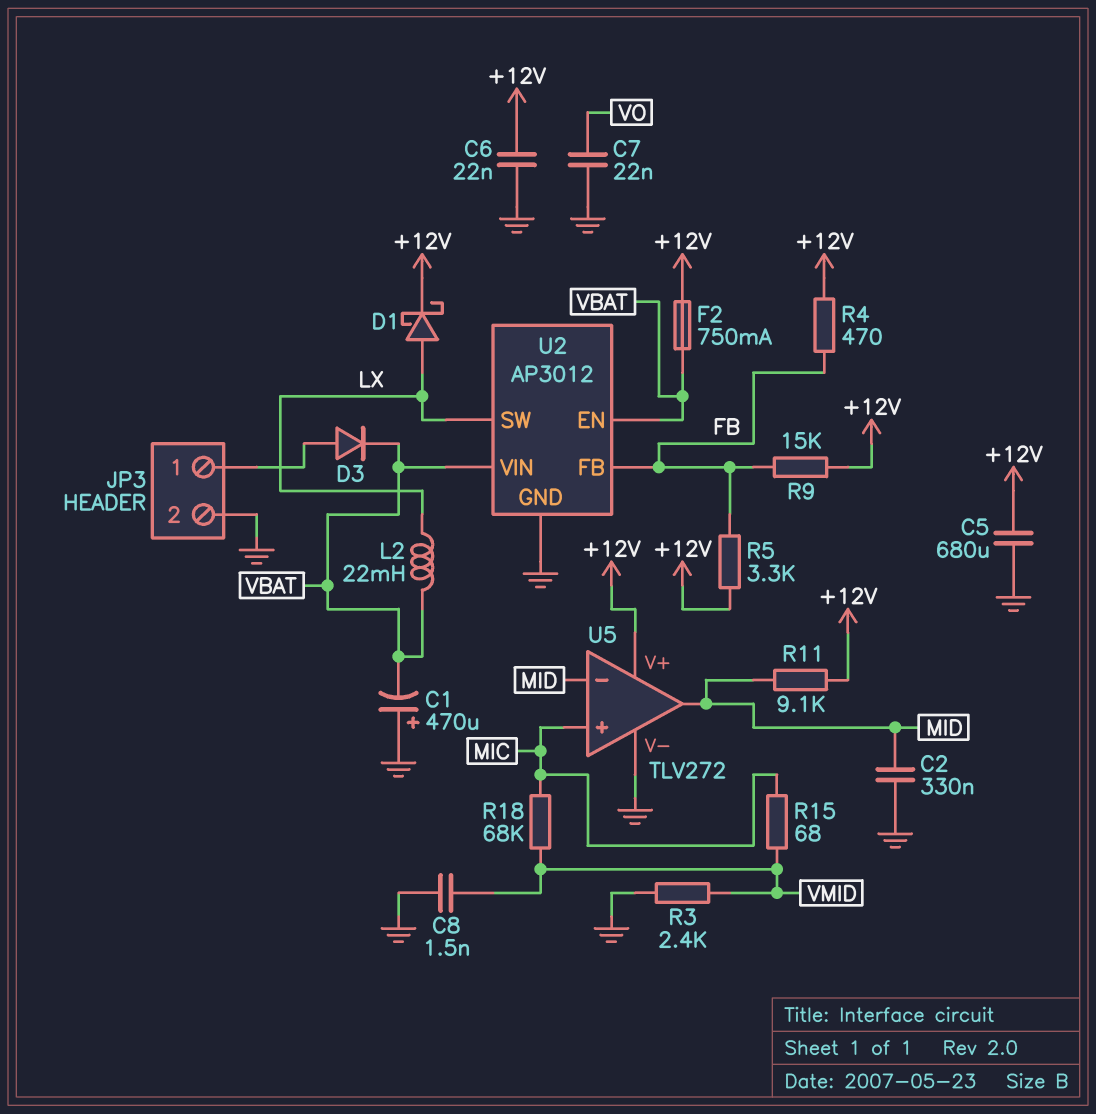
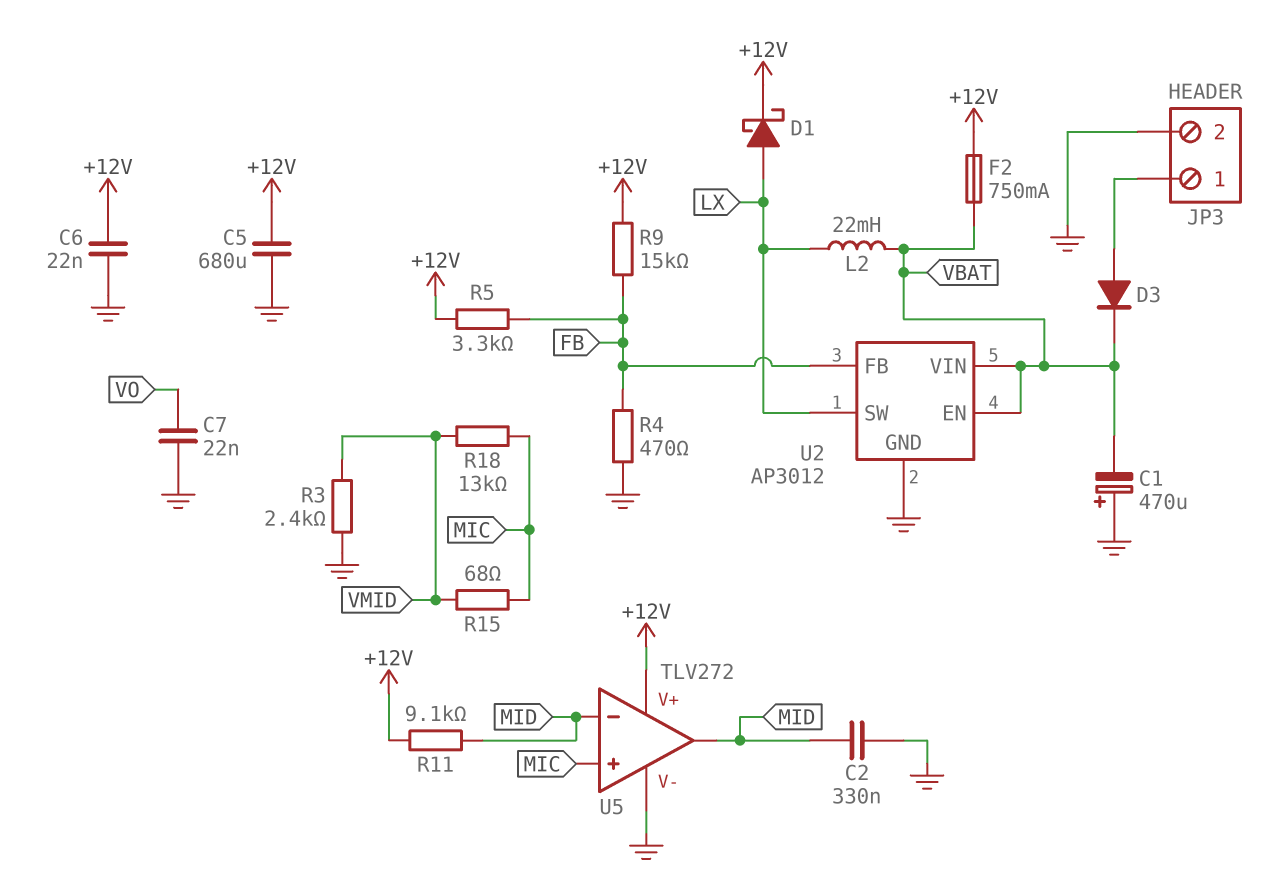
C8: 1.5nF (GND, VMID) -> none
R4: 470 (+12V, FB) -> 470 (FB, GND)
R18: 68k (MIC, VMID) -> 13k (MIC, VMID)

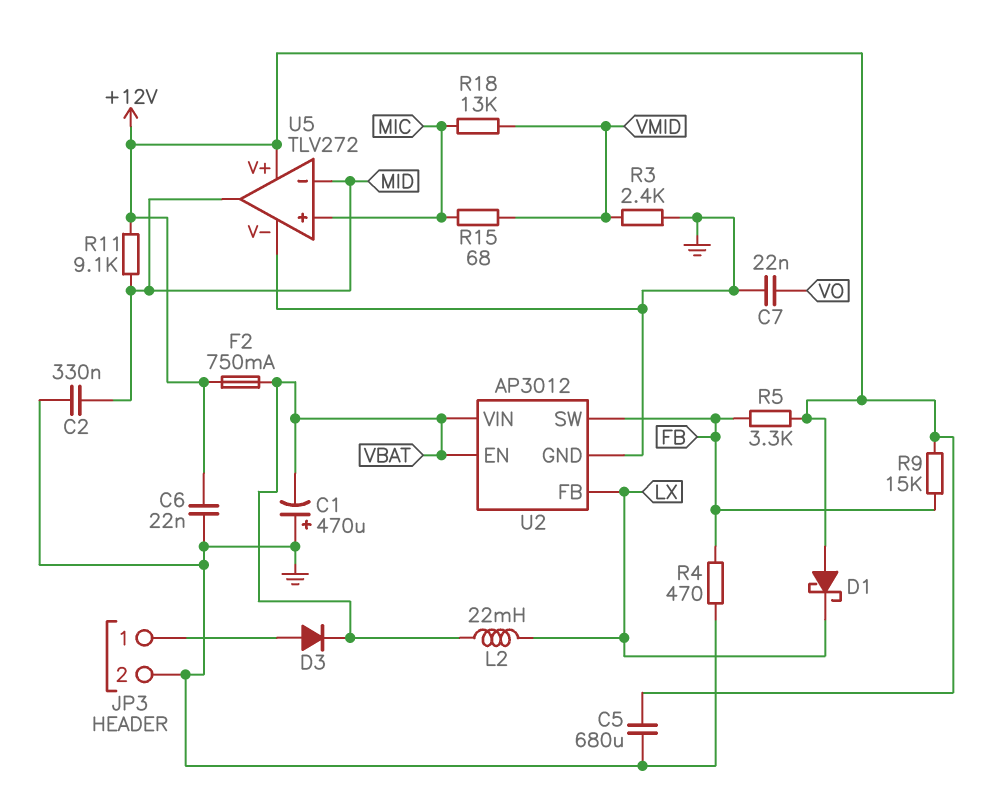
D1: schottky (A LX, K +12V) -> schottky (A +12V, K LX)
U2 pin FB: FB -> LX
U2 pin SW: LX -> FB

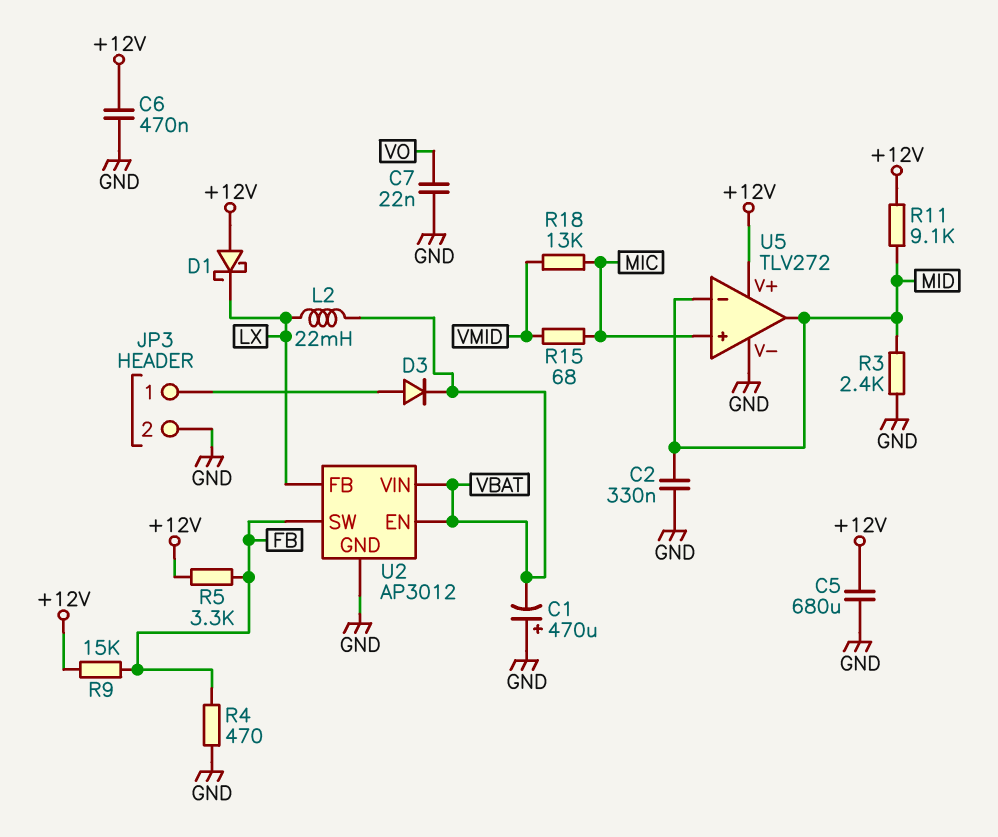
C6: 22nF (+12V, GND) -> 470nF (+12V, GND)
F2: 750mA (+12V, VBAT) -> none
R3: 2.4k (GND, VMID) -> 2.4k (GND, MID)

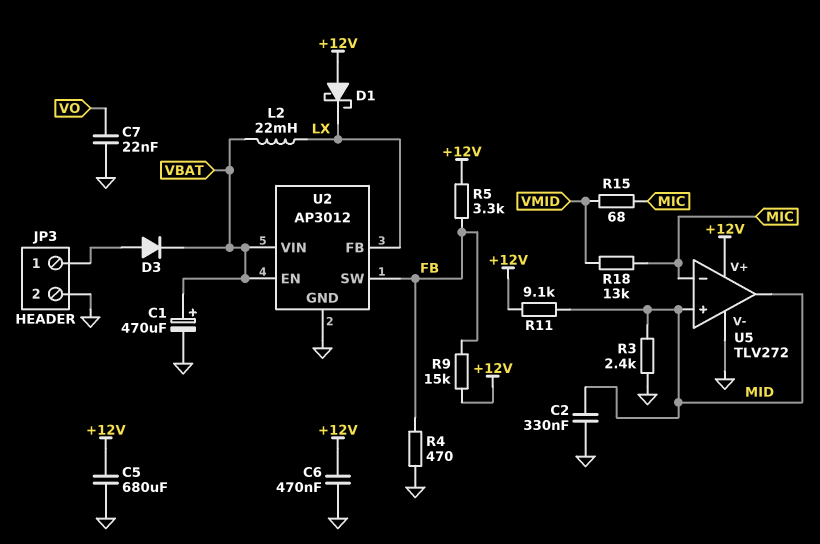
C1: 470uF (plus GND, minus VBAT) -> 470uF (plus VBAT, minus GND)
U5 pin in+: MIC -> MID
U5 pin in-: MID -> MIC

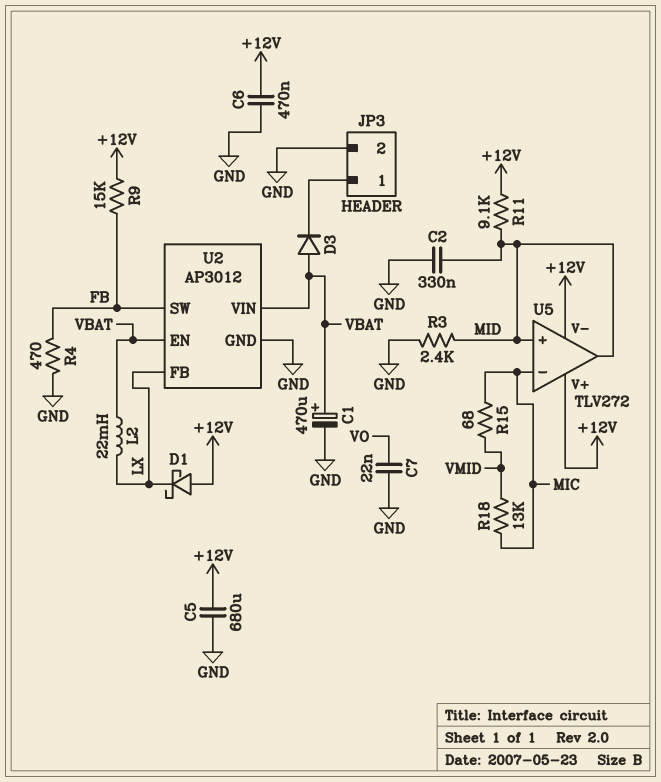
D3: diode (A JP3/1, K VBAT) -> diode (A VBAT, K JP3/1)
R5: 3.3k (+12V, FB) -> none
U5 pin V-: GND -> +12V

